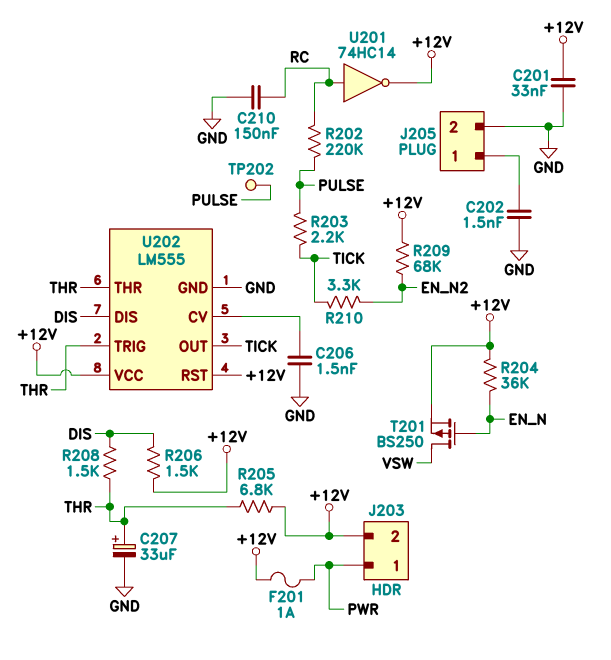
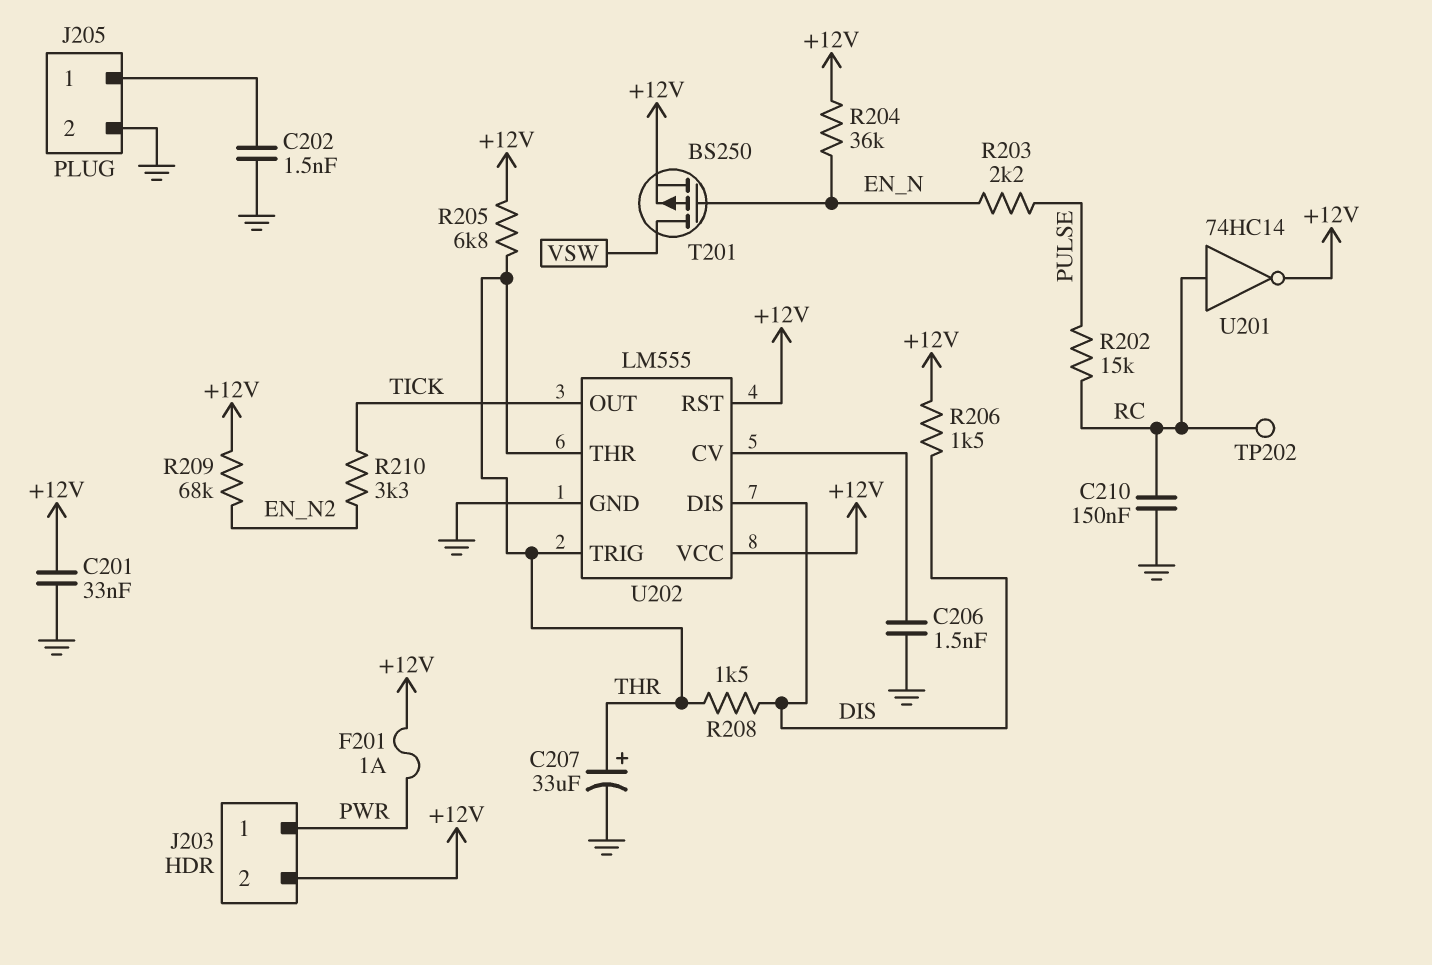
R202: 220k (PULSE, RC) -> 15k (PULSE, RC)
R203: 2.2k (PULSE, TICK) -> 2.2k (EN_N, PULSE)
TP202: test point (PULSE) -> test point (RC)

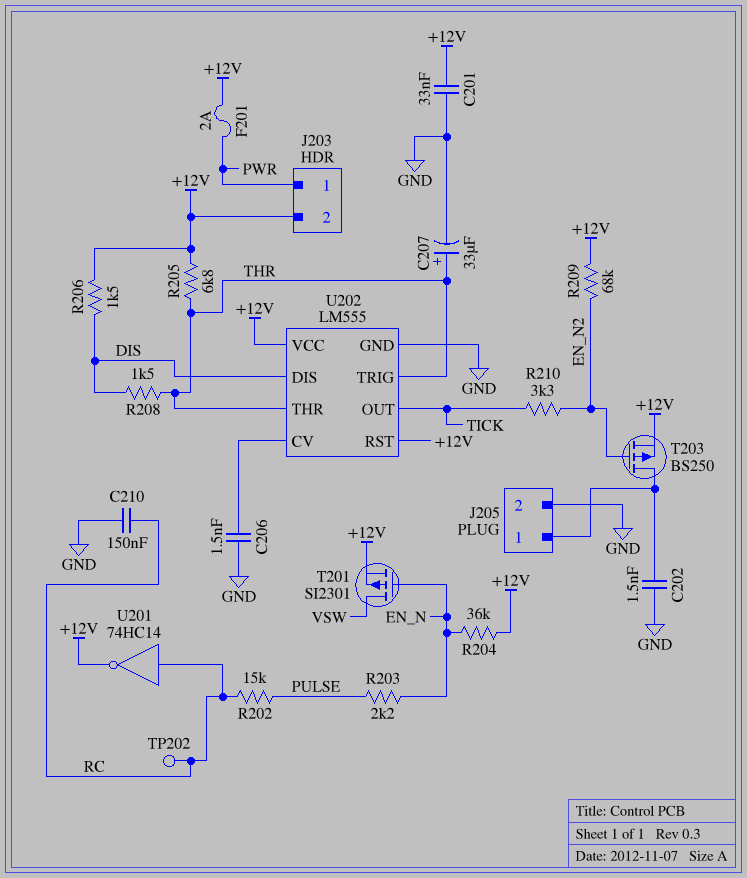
F201: 1A (+12V, PWR) -> 2A (+12V, PWR)
T201: PMOS BS250 (G EN_N, D VSW, S +12V) -> PMOS SI2301 (G EN_N, D VSW, S +12V)
T203: none -> PMOS BS250 (G EN_N2, D J205/1, S +12V)

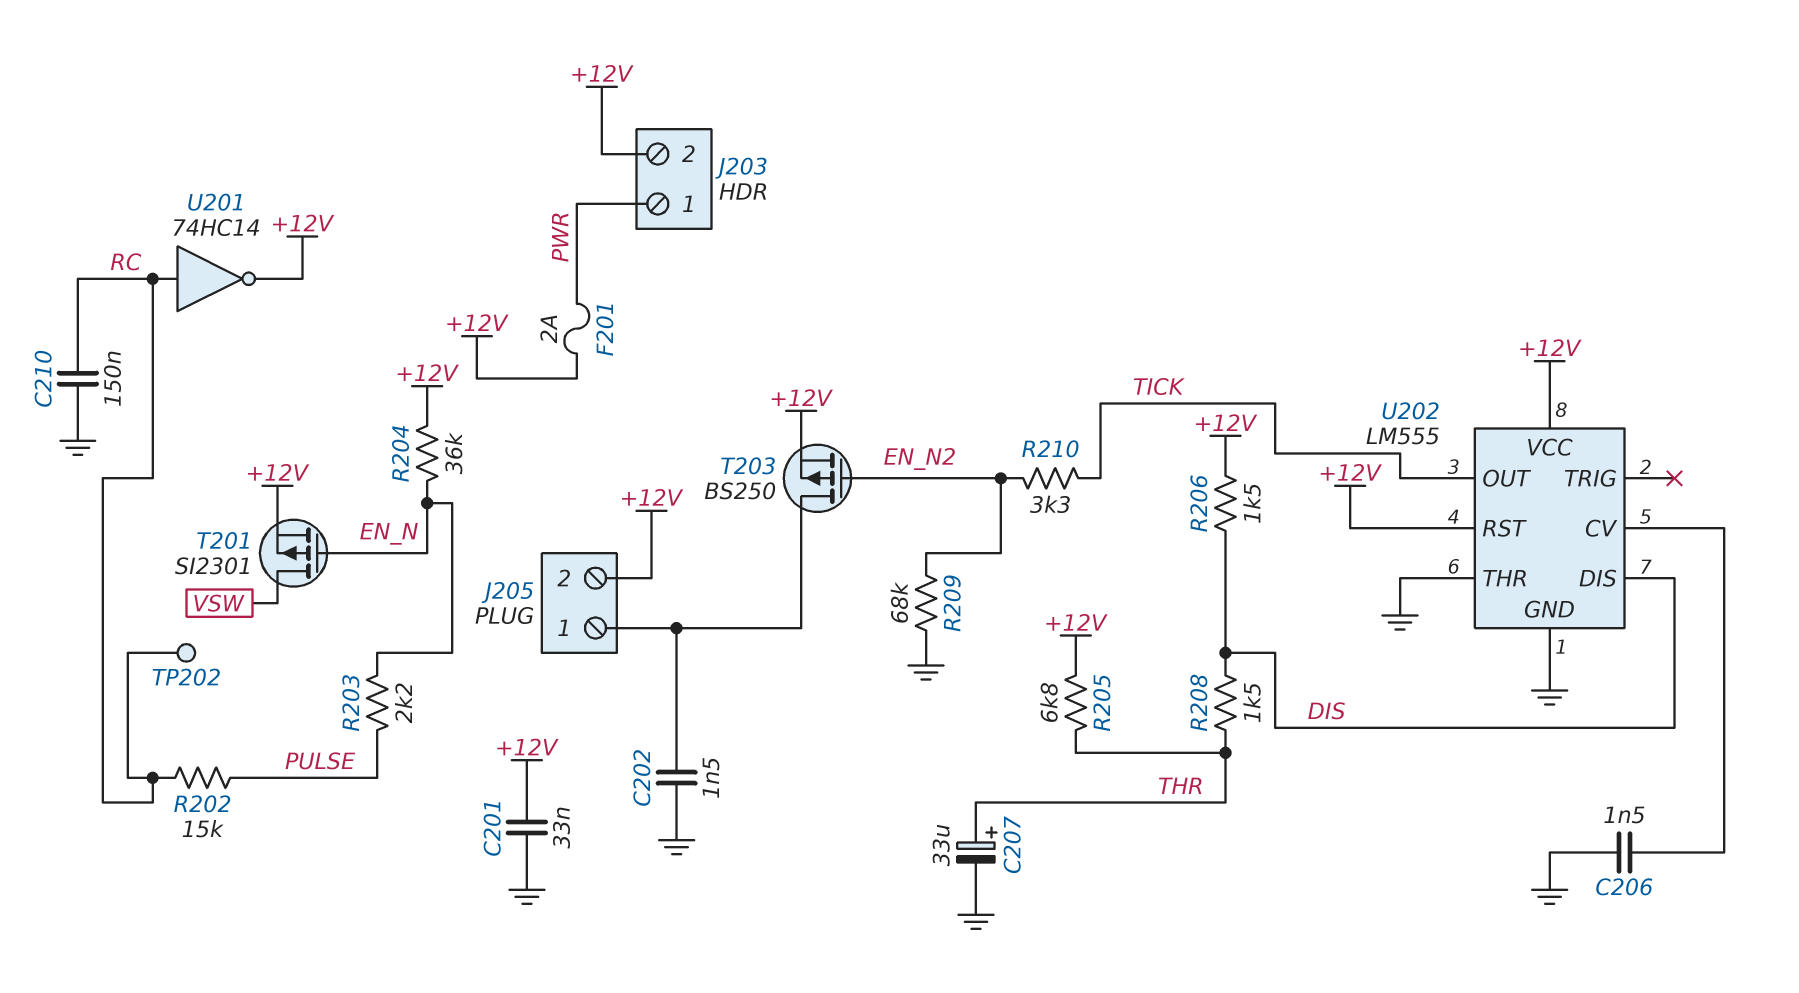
J205 pin 2: GND -> +12V
R209: 68k (+12V, EN_N2) -> 68k (EN_N2, GND)
U202 pin THR: THR -> GND
U202 pin TRIG: THR -> none

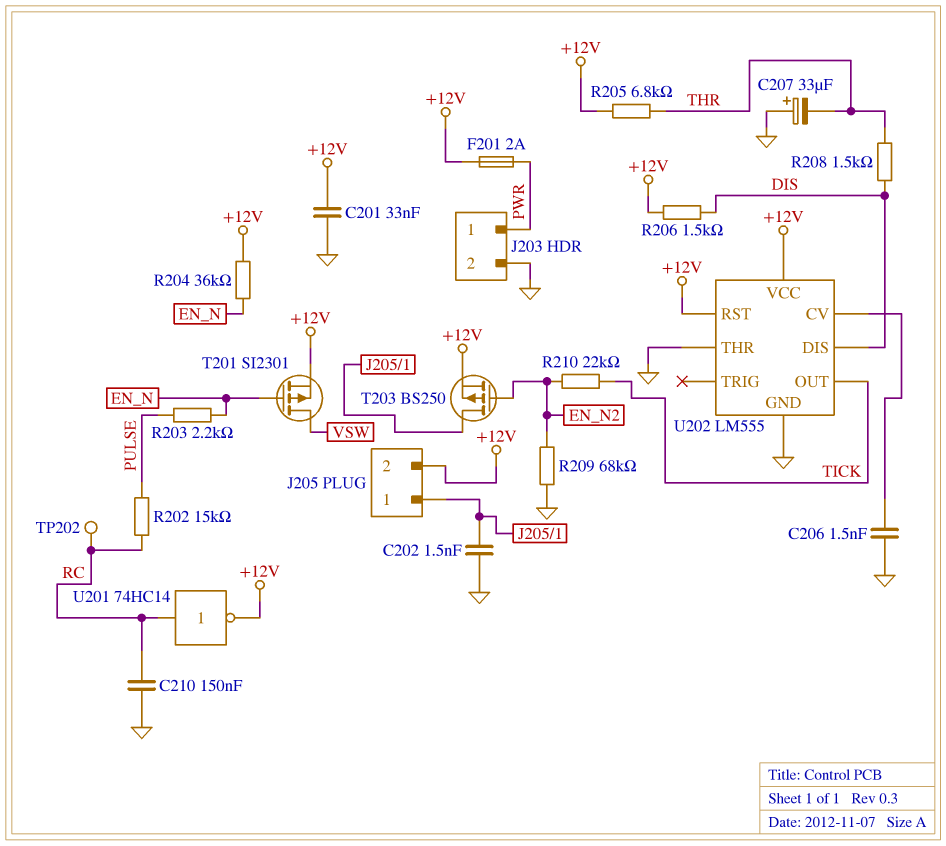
C207: 33uF (plus THR, minus GND) -> 33uF (plus GND, minus THR)
J203 pin 2: +12V -> GND
R210: 3.3k (EN_N2, TICK) -> 22k (EN_N2, TICK)

